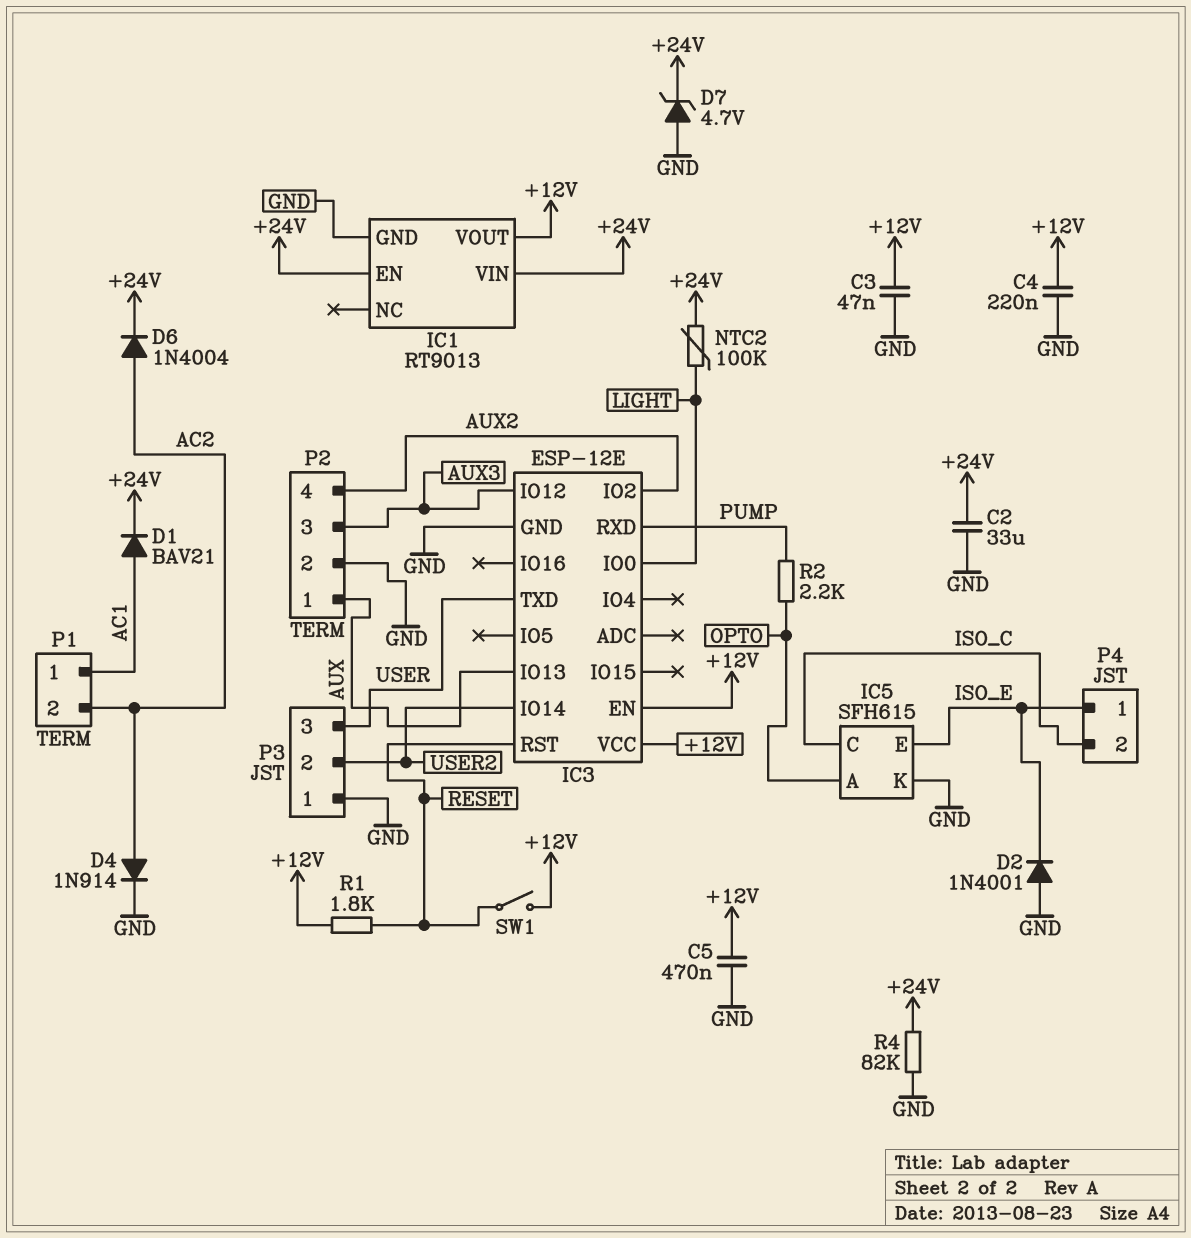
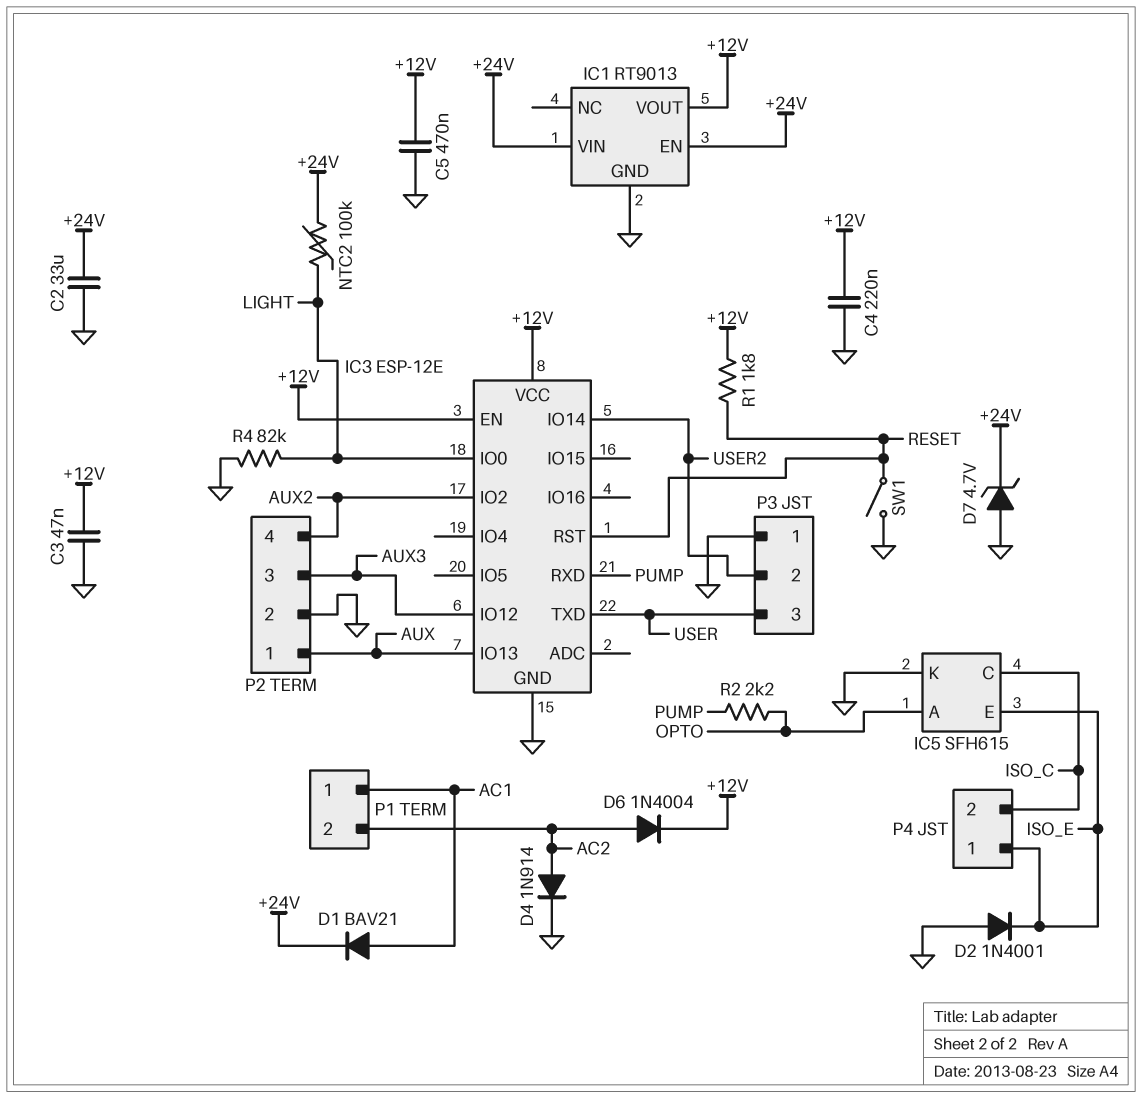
D6: diode 1N4004 (A AC2, K +24V) -> diode 1N4004 (A AC2, K +12V)
R4: 82k (+24V, GND) -> 82k (GND, LIGHT)
SW1: switch (+12V, RESET) -> switch (GND, RESET)

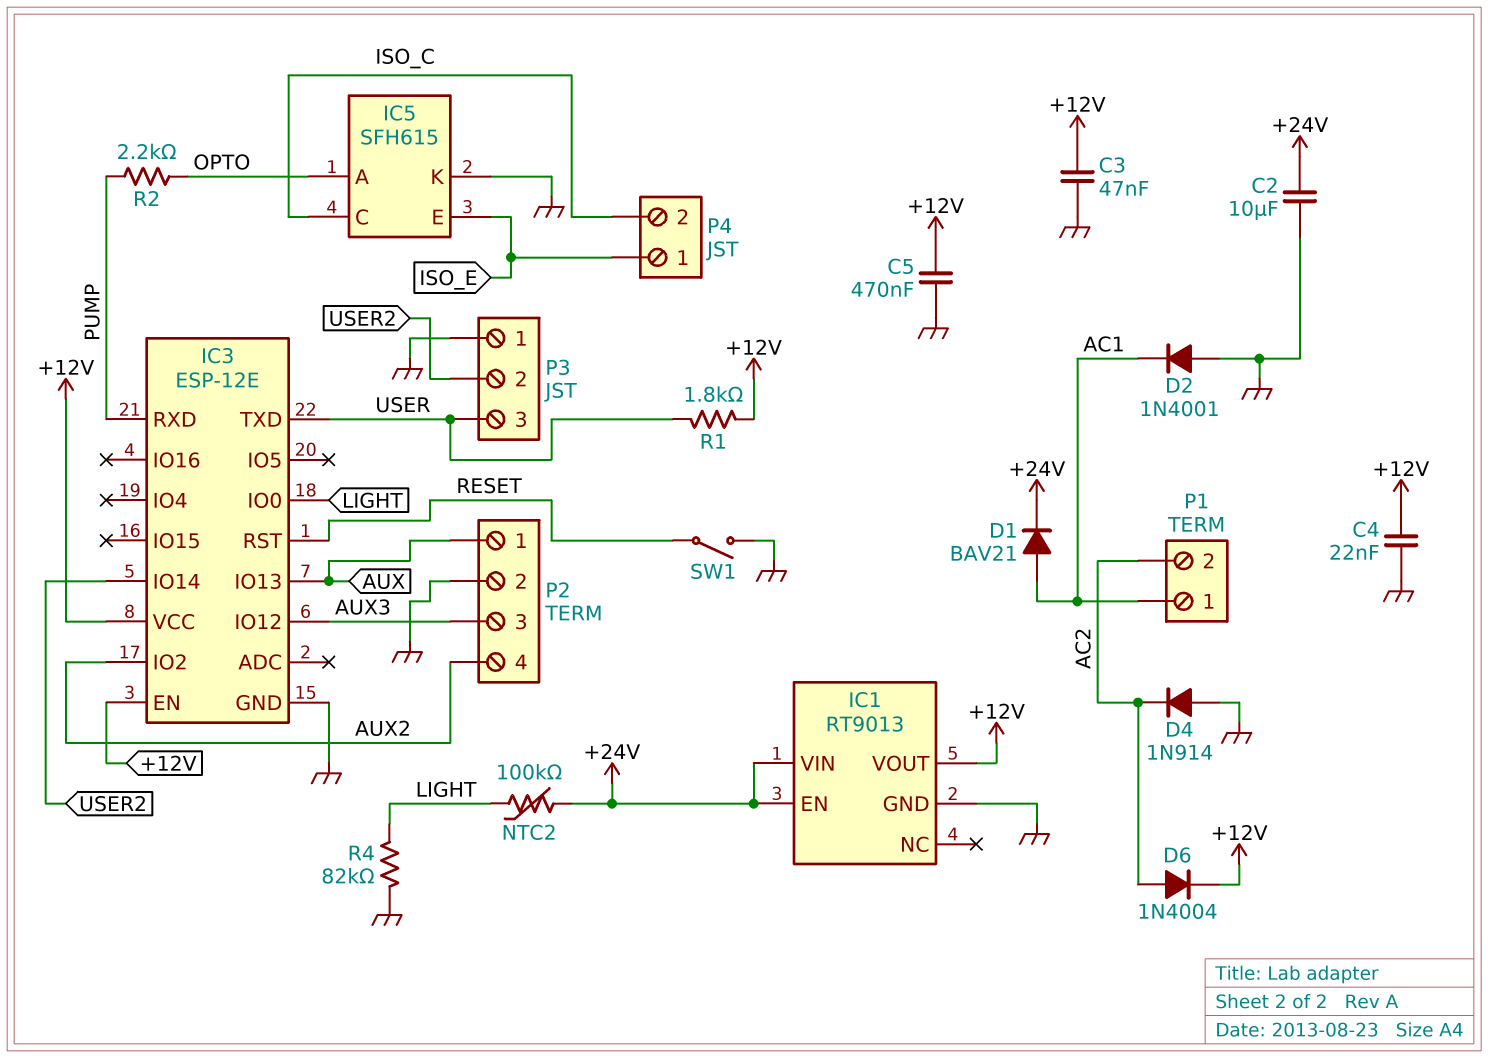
C2: 33uF (+24V, GND) -> 10uF (+24V, GND)
C4: 220nF (+12V, GND) -> 22nF (+12V, GND)
D2: diode 1N4001 (A GND, K ISO_E) -> diode 1N4001 (A GND, K AC1)
D4: diode 1N914 (A AC2, K GND) -> diode 1N914 (A GND, K AC2)
D7: zener 4.7V (A GND, K +24V) -> none
R1: 1.8k (+12V, RESET) -> 1.8k (+12V, USER)

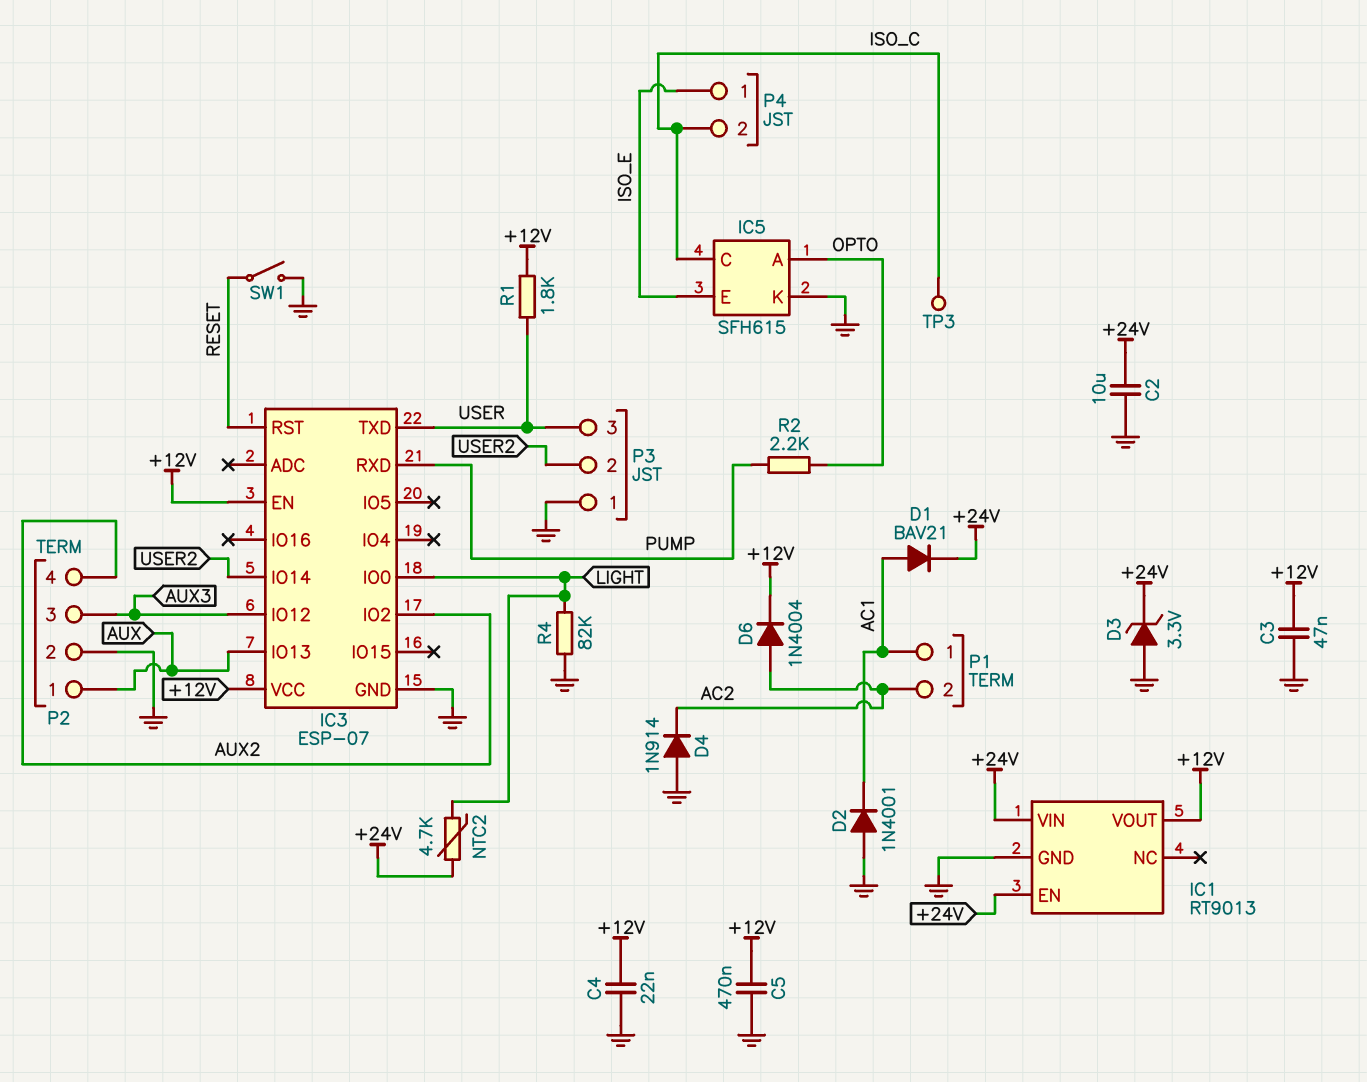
D3: none -> zener 3.3V (A GND, K +24V)
IC3: ESP-12E -> ESP-07
NTC2: 100k (+24V, LIGHT) -> 4.7k (+24V, LIGHT)
TP3: none -> test point (ISO_C)

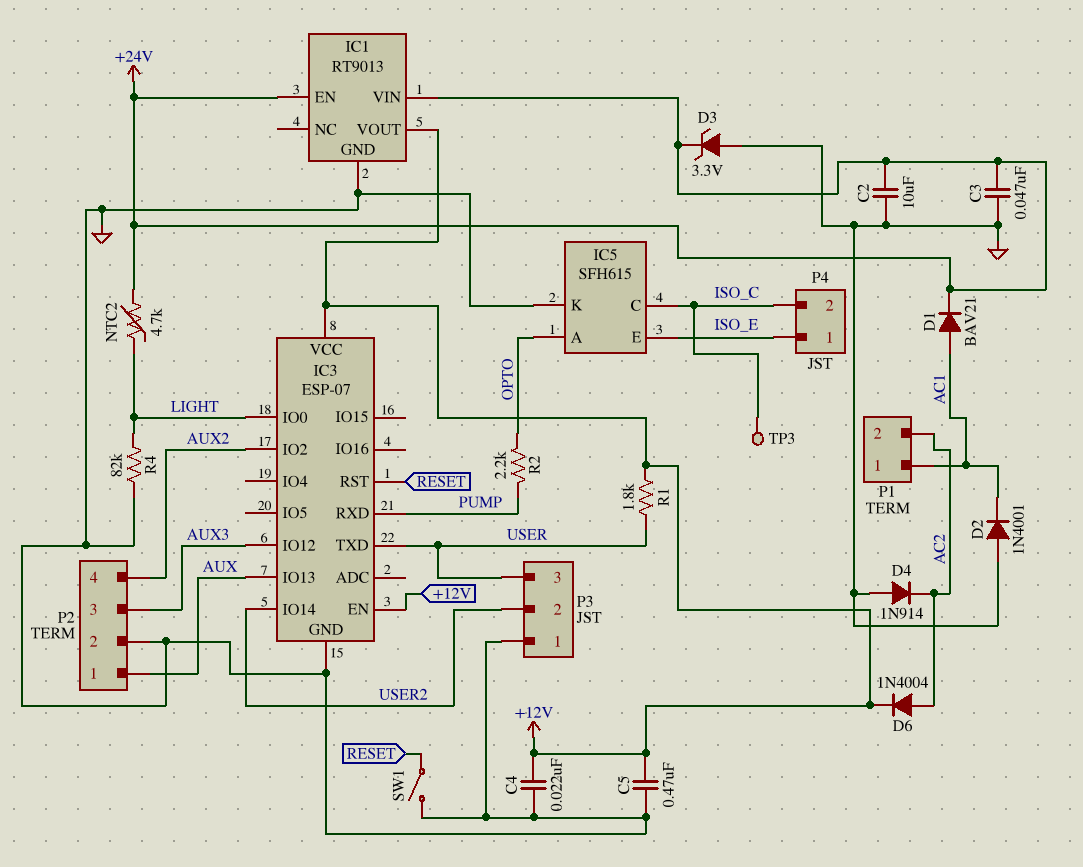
C3: 47nF (+12V, GND) -> 47nF (+24V, GND)

